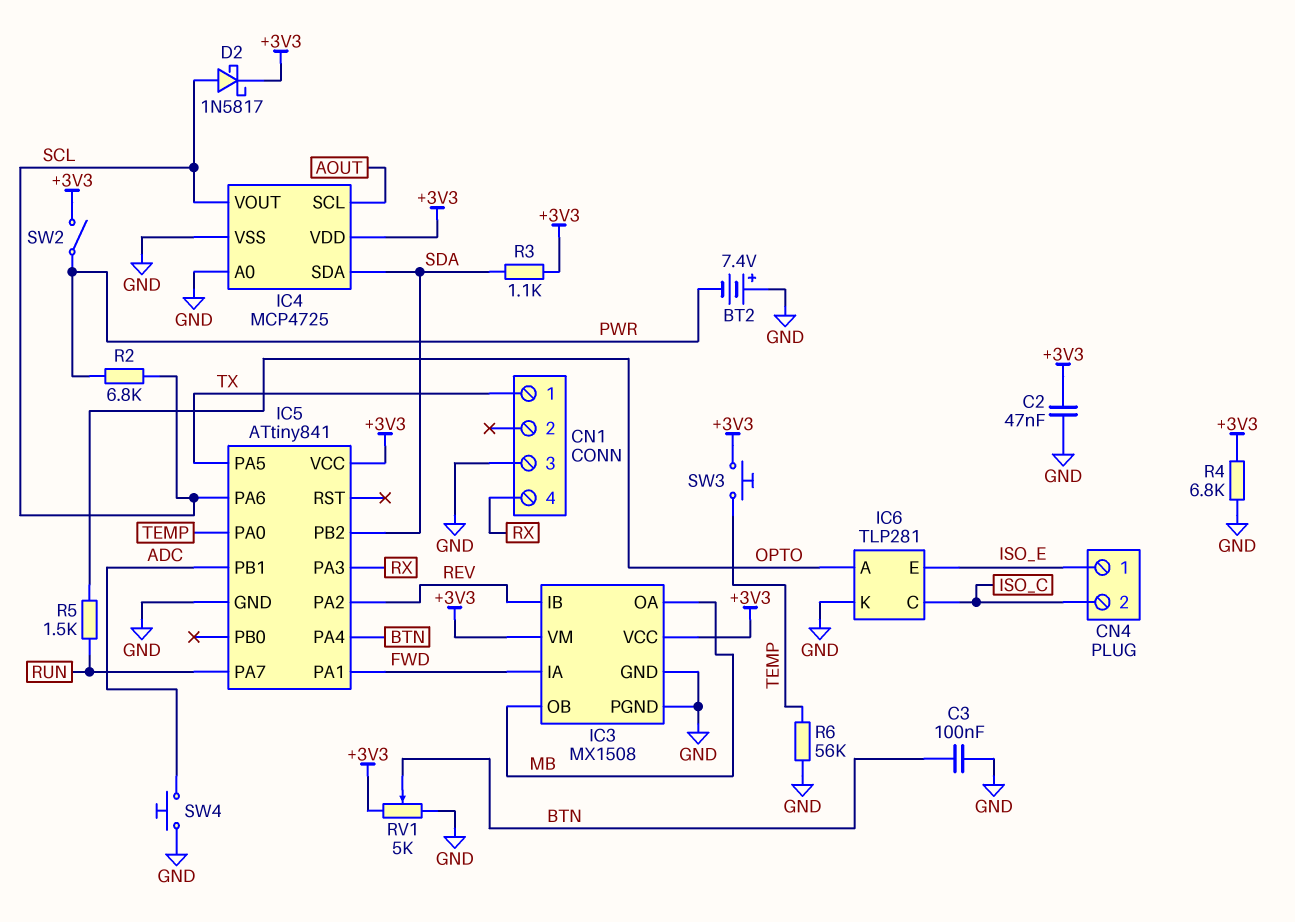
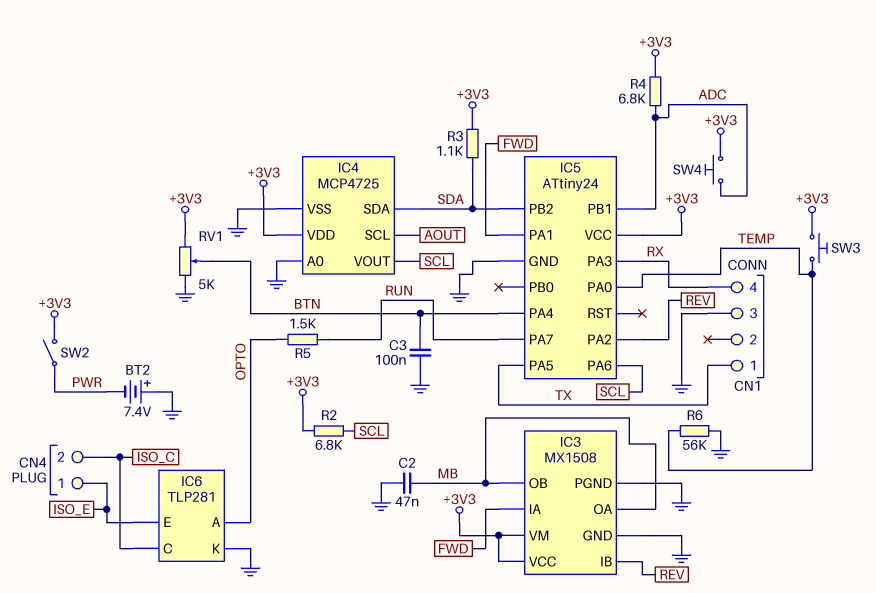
C2: 47nF (+3V3, GND) -> 47nF (GND, MB)
D2: schottky 1N5817 (A SCL, K +3V3) -> none
IC5: ATtiny841 -> ATtiny24
R2: 6.8k (PWR, SCL) -> 6.8k (+3V3, SCL)
R4: 6.8k (+3V3, GND) -> 6.8k (+3V3, ADC)
SW4: button (ADC, GND) -> button (+3V3, ADC)

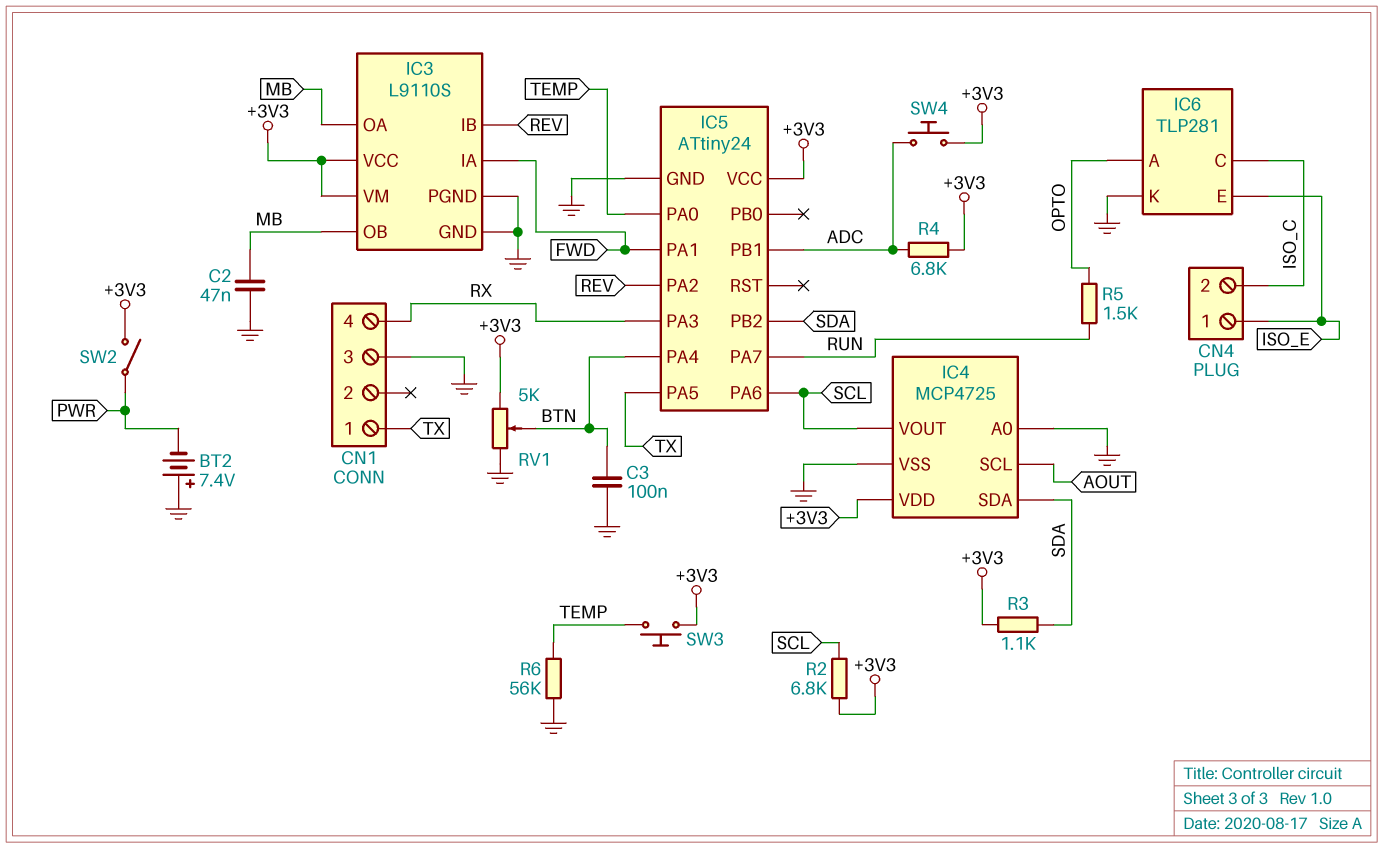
IC3: MX1508 -> L9110S

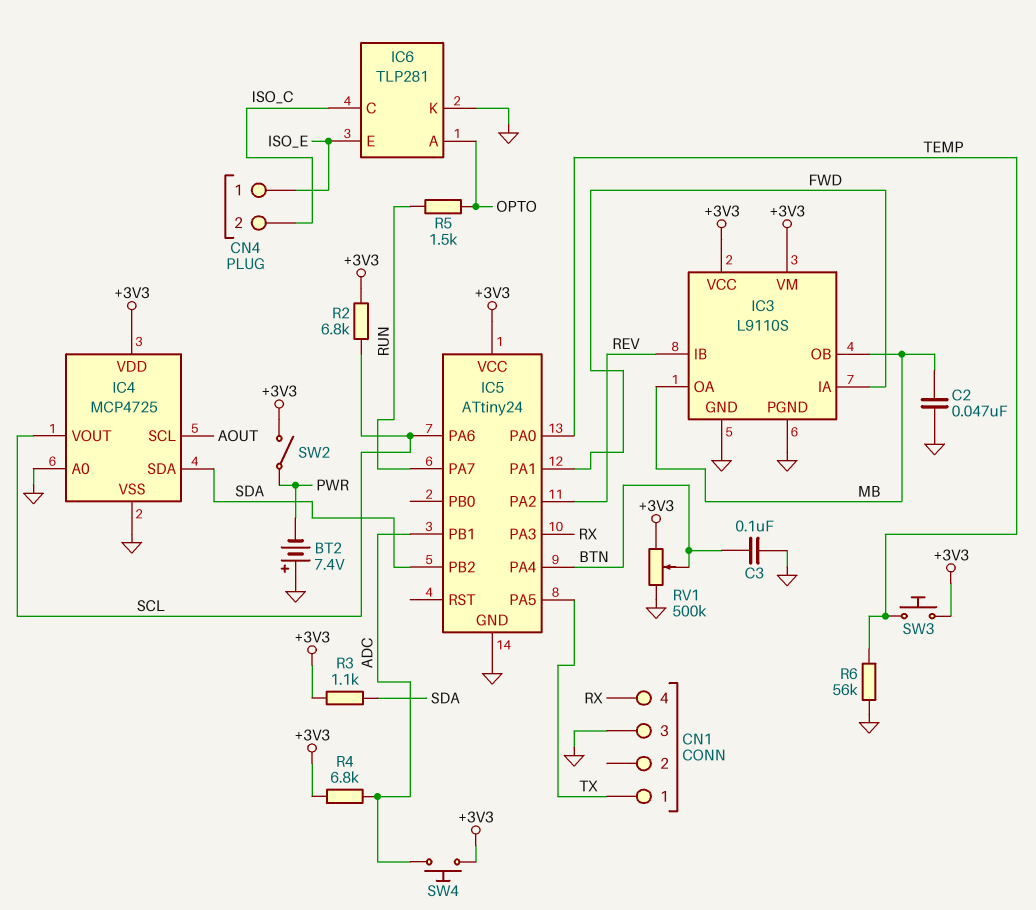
RV1: 5k (+3V3, GND, wiper BTN) -> 500k (+3V3, GND, wiper BTN)

